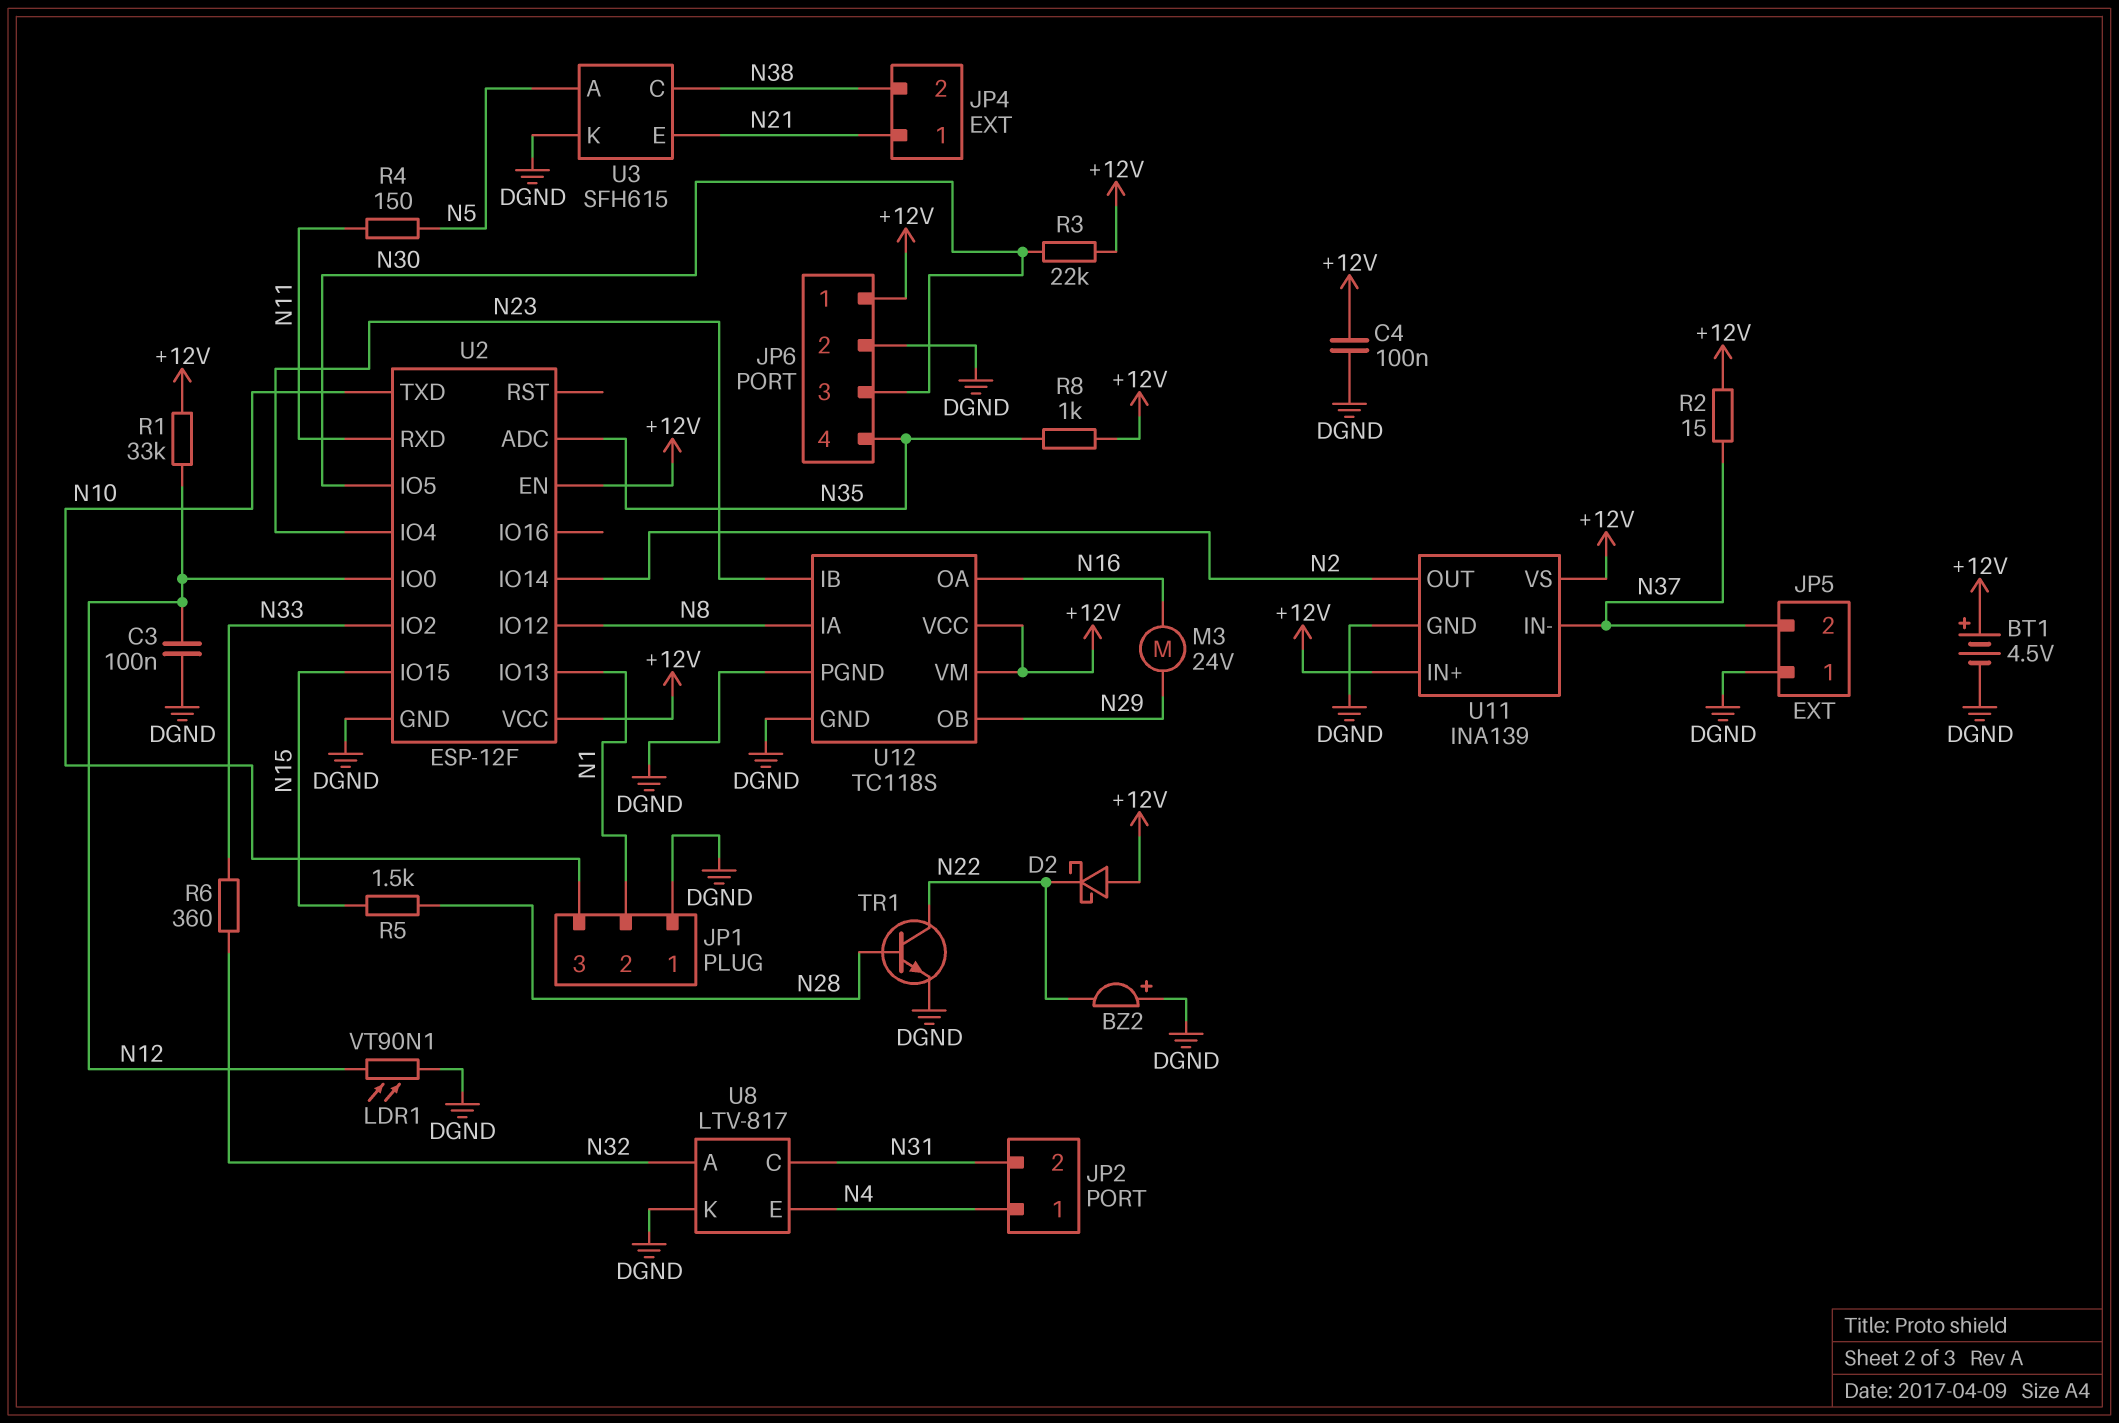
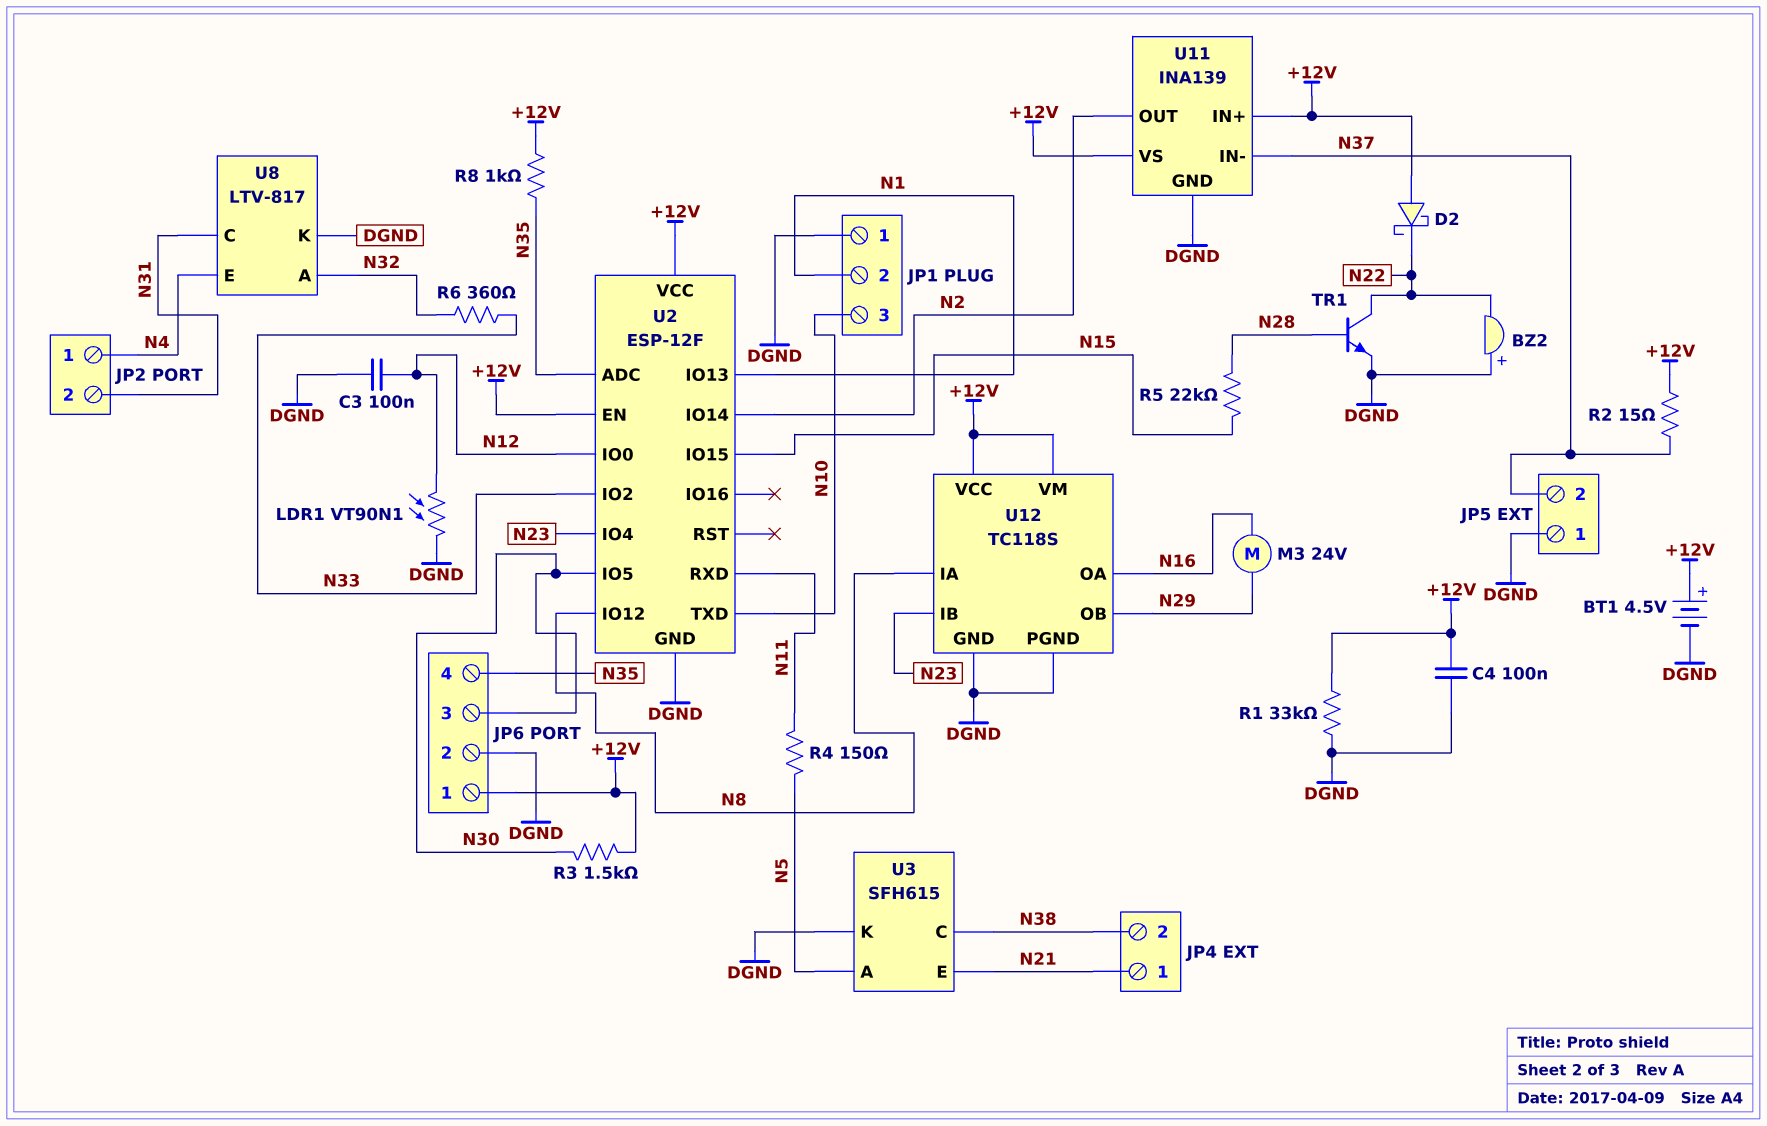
R1: 33k (+12V, N12) -> 33k (+12V, DGND)
R3: 22k (+12V, N30) -> 1.5k (+12V, N30)
R5: 1.5k (N15, N28) -> 22k (N15, N28)

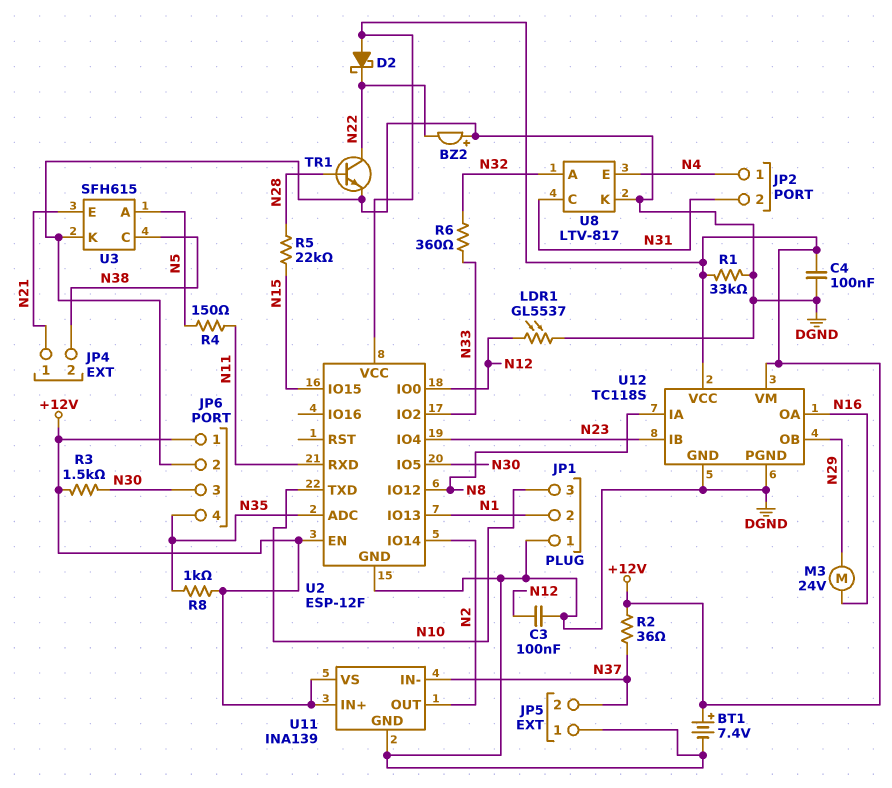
BT1: 4.5V (plus +12V, minus DGND) -> 7.4V (plus +12V, minus DGND)
LDR1: VT90N1 (DGND, N12) -> GL5537 (DGND, N12)
R2: 15 (+12V, N37) -> 36 (+12V, N37)

